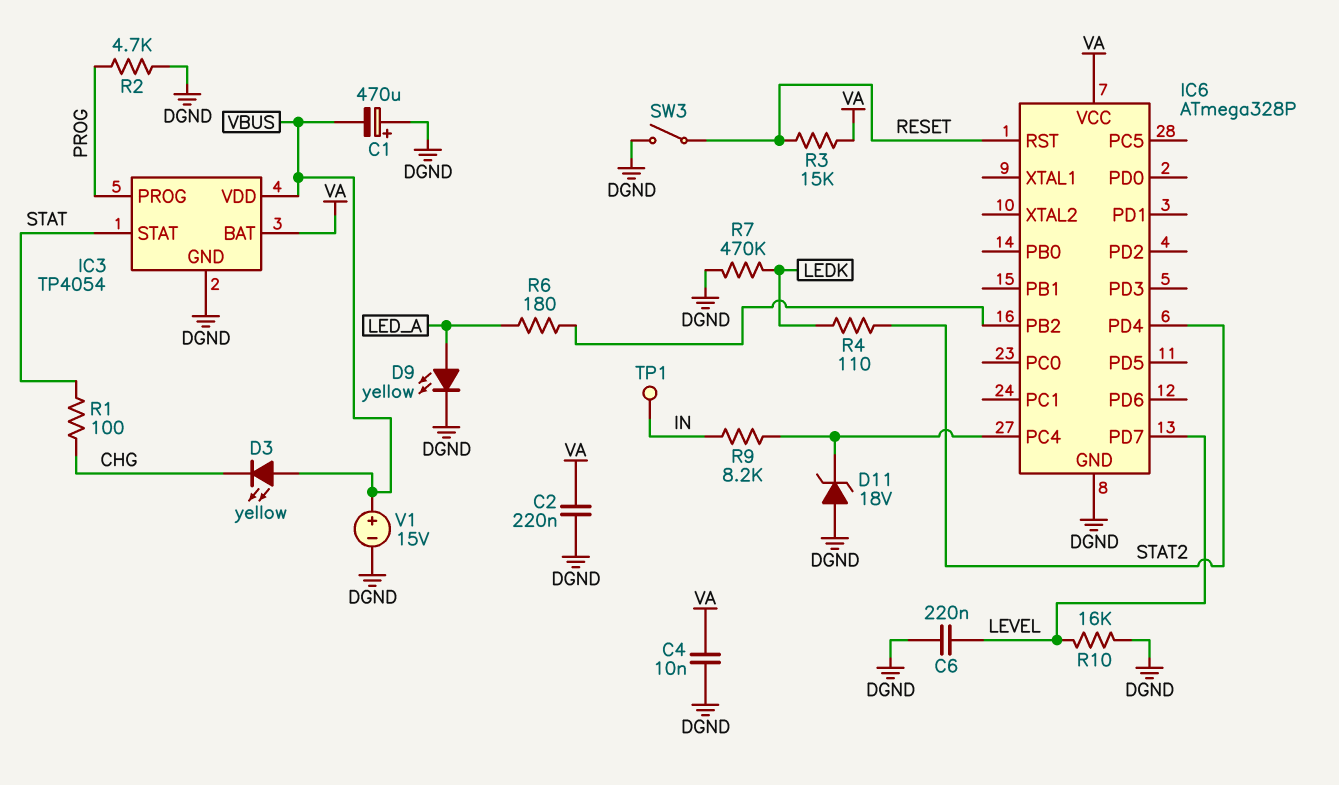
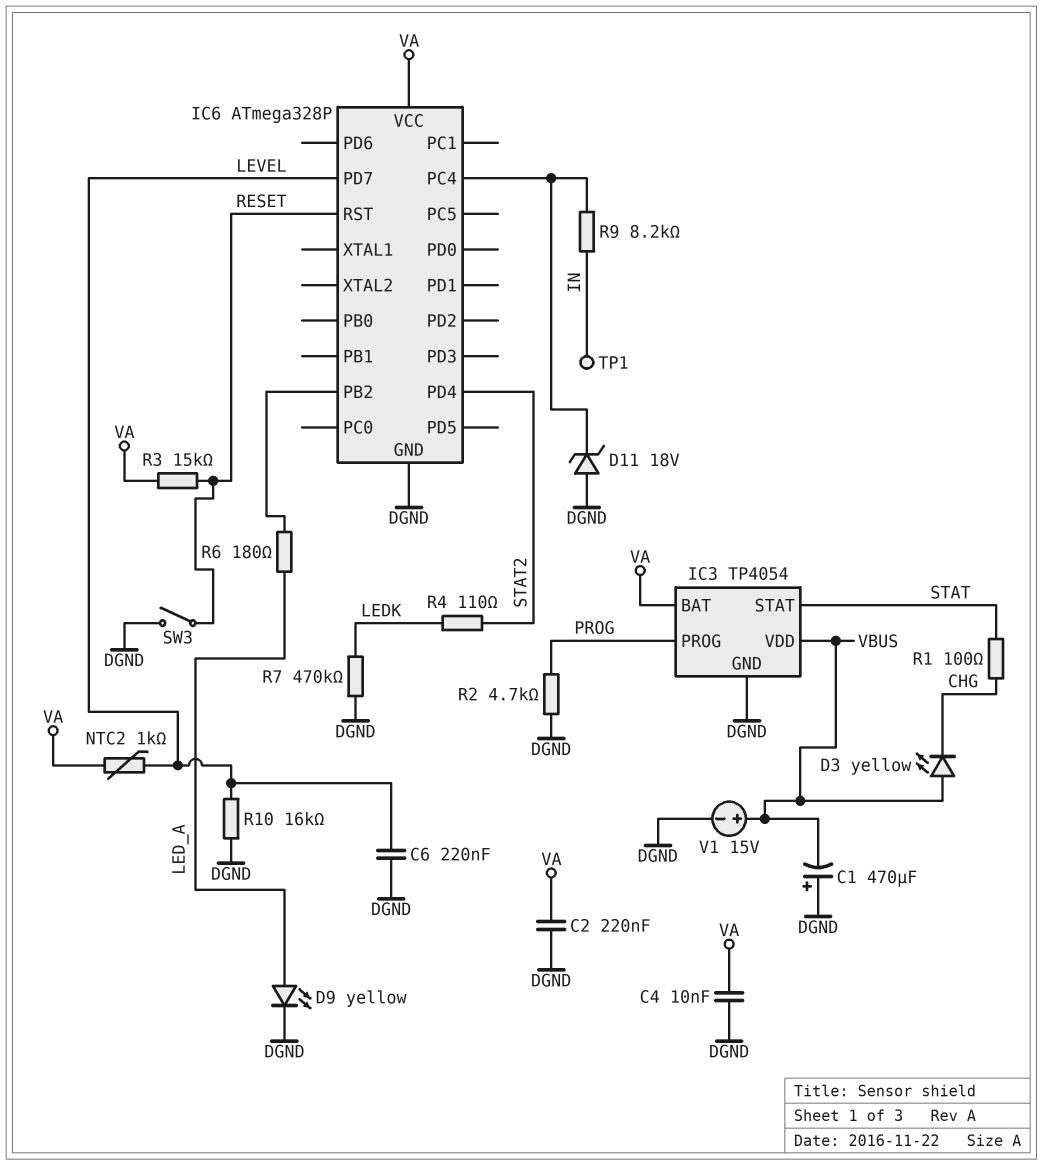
NTC2: none -> 1k (LEVEL, VA)

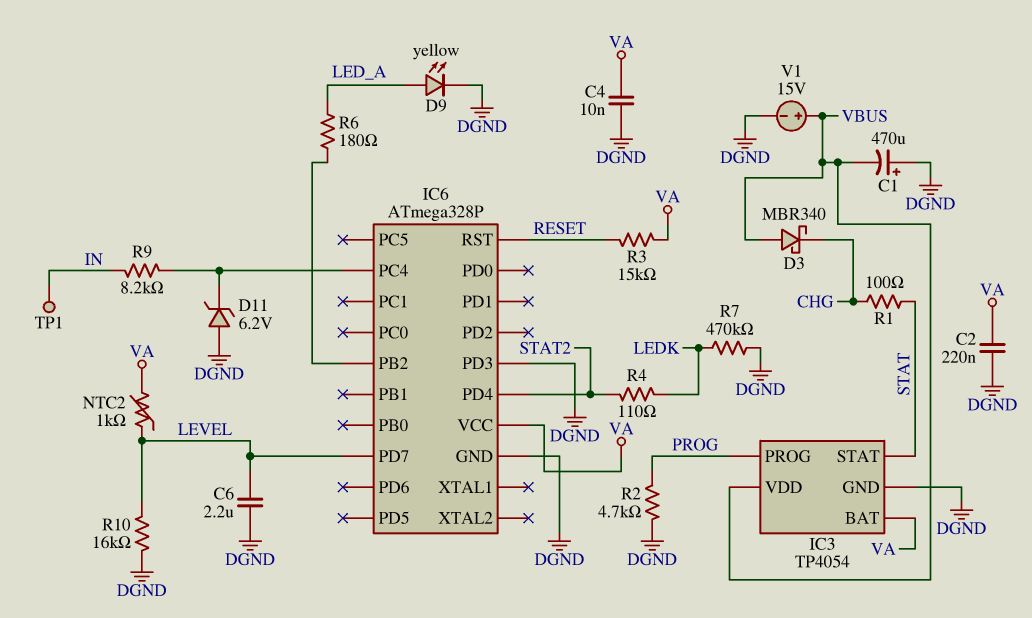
C6: 220nF (DGND, LEVEL) -> 2.2uF (DGND, LEVEL)
D3: LED yellow (A VBUS, K CHG) -> schottky MBR340 (A VBUS, K CHG)
D11: zener 18V (A DGND, K IC6/PC4) -> zener 6.2V (A DGND, K IC6/PC4)
IC6 pin PD3: none -> DGND
SW3: switch (DGND, RESET) -> none

